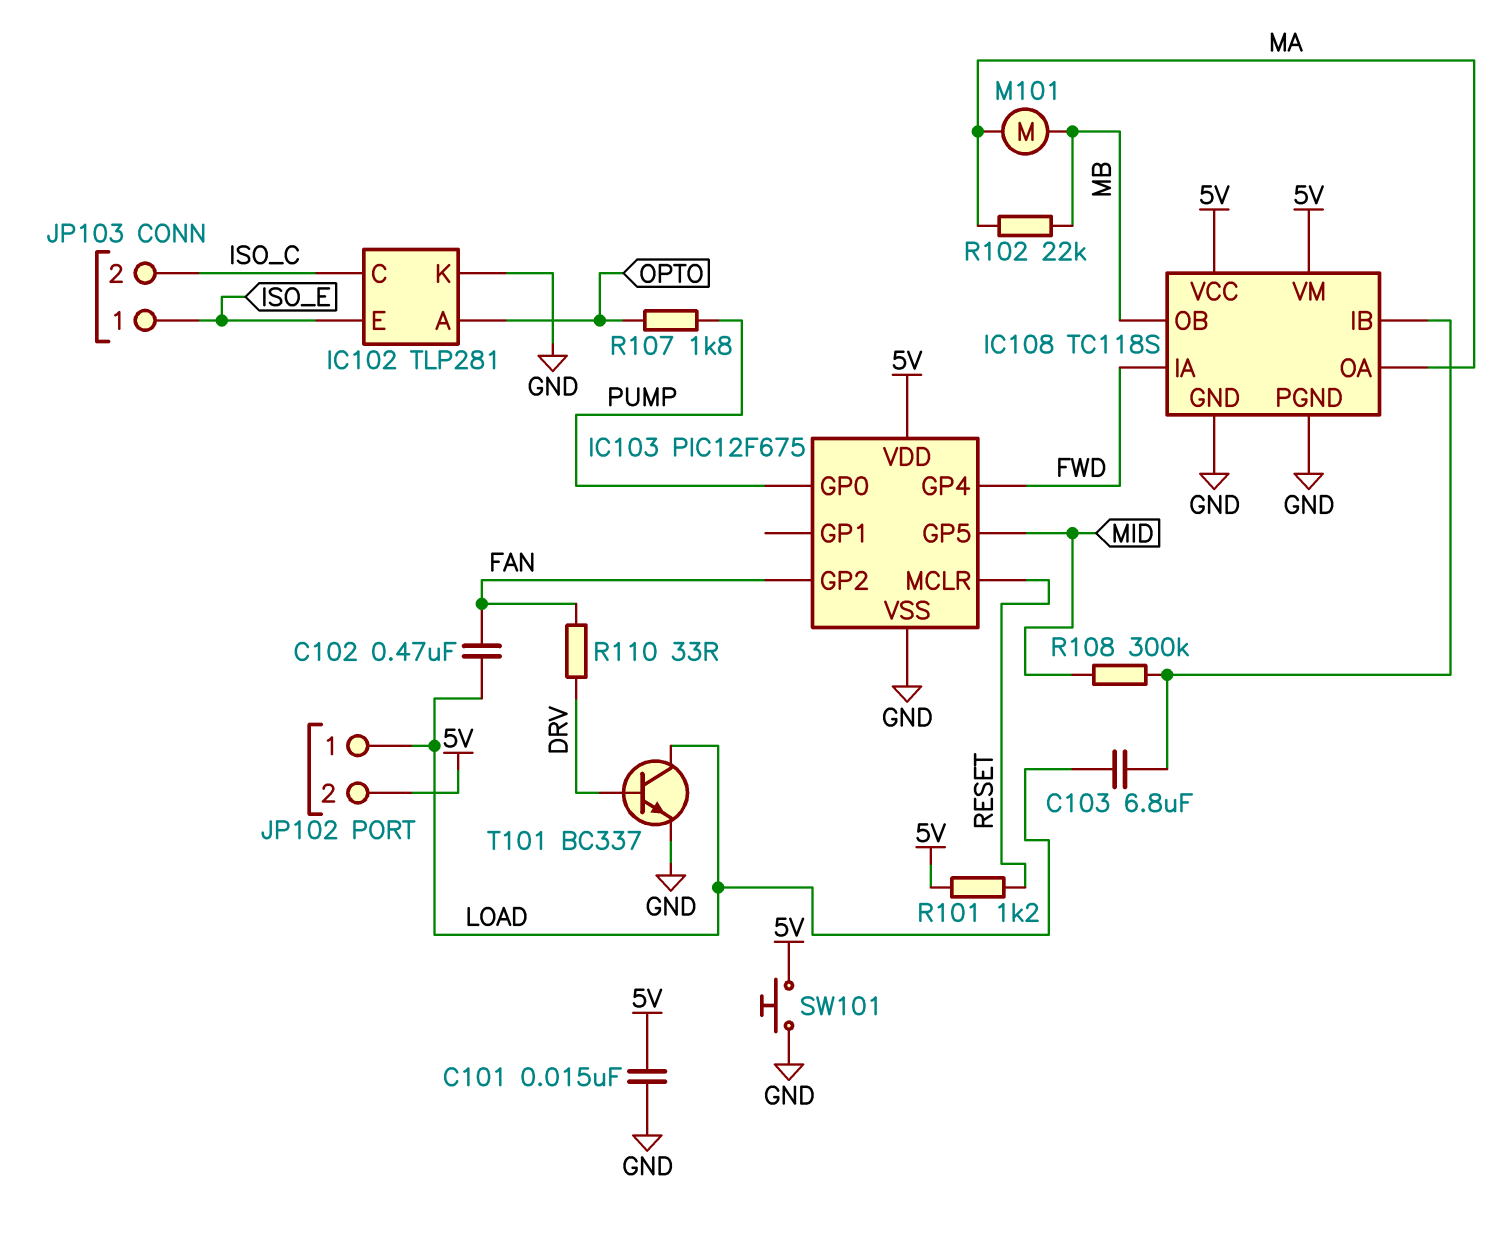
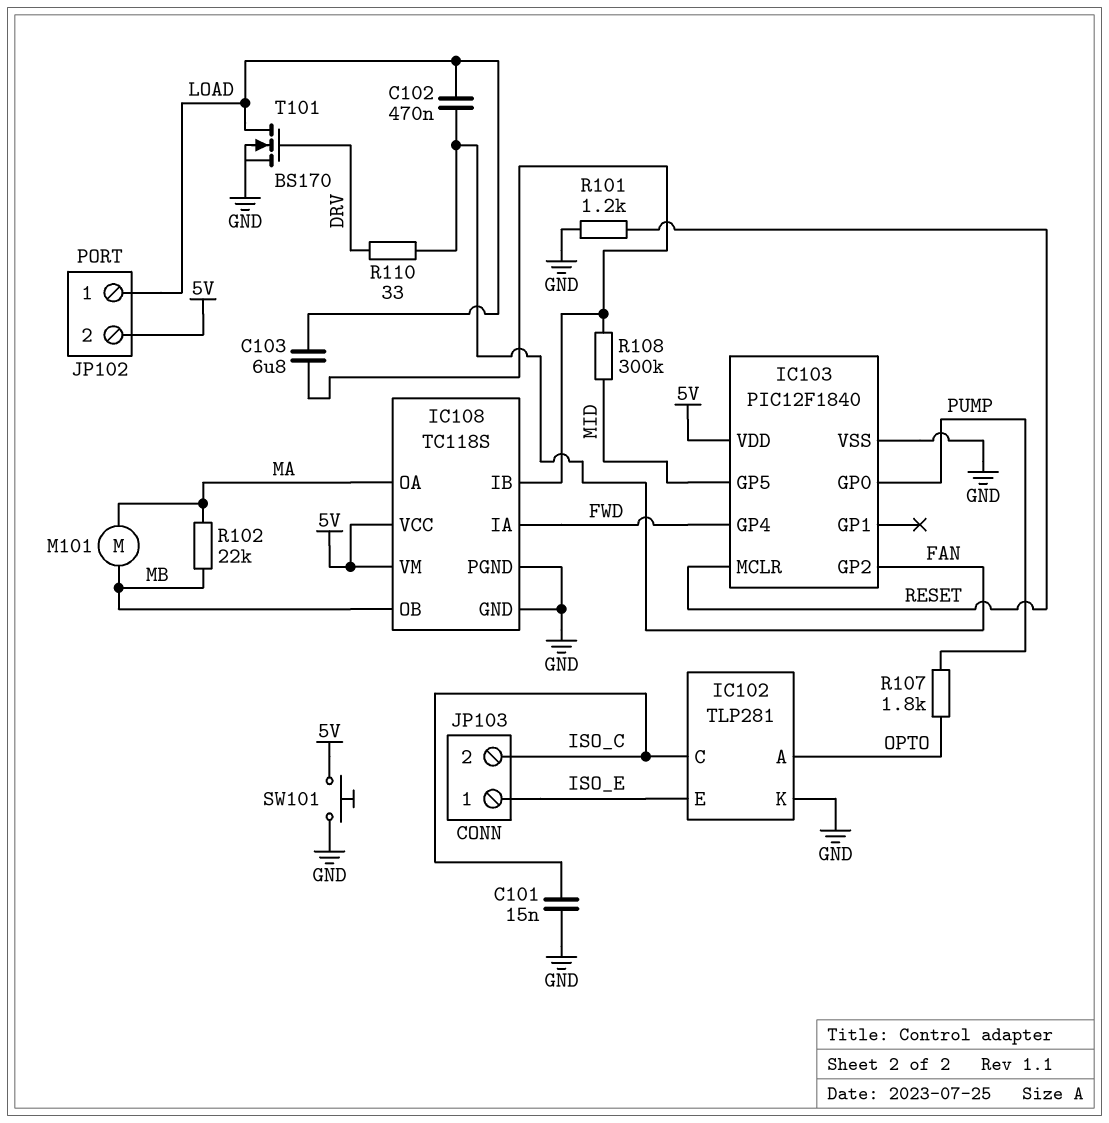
C101: 15nF (5V, GND) -> 15nF (GND, ISO_C)
IC103: PIC12F675 -> PIC12F1840
R101: 1.2k (5V, RESET) -> 1.2k (GND, RESET)
T101: NPN BC337 (B DRV, C LOAD, E GND) -> NMOS BS170 (G DRV, D LOAD, S GND)

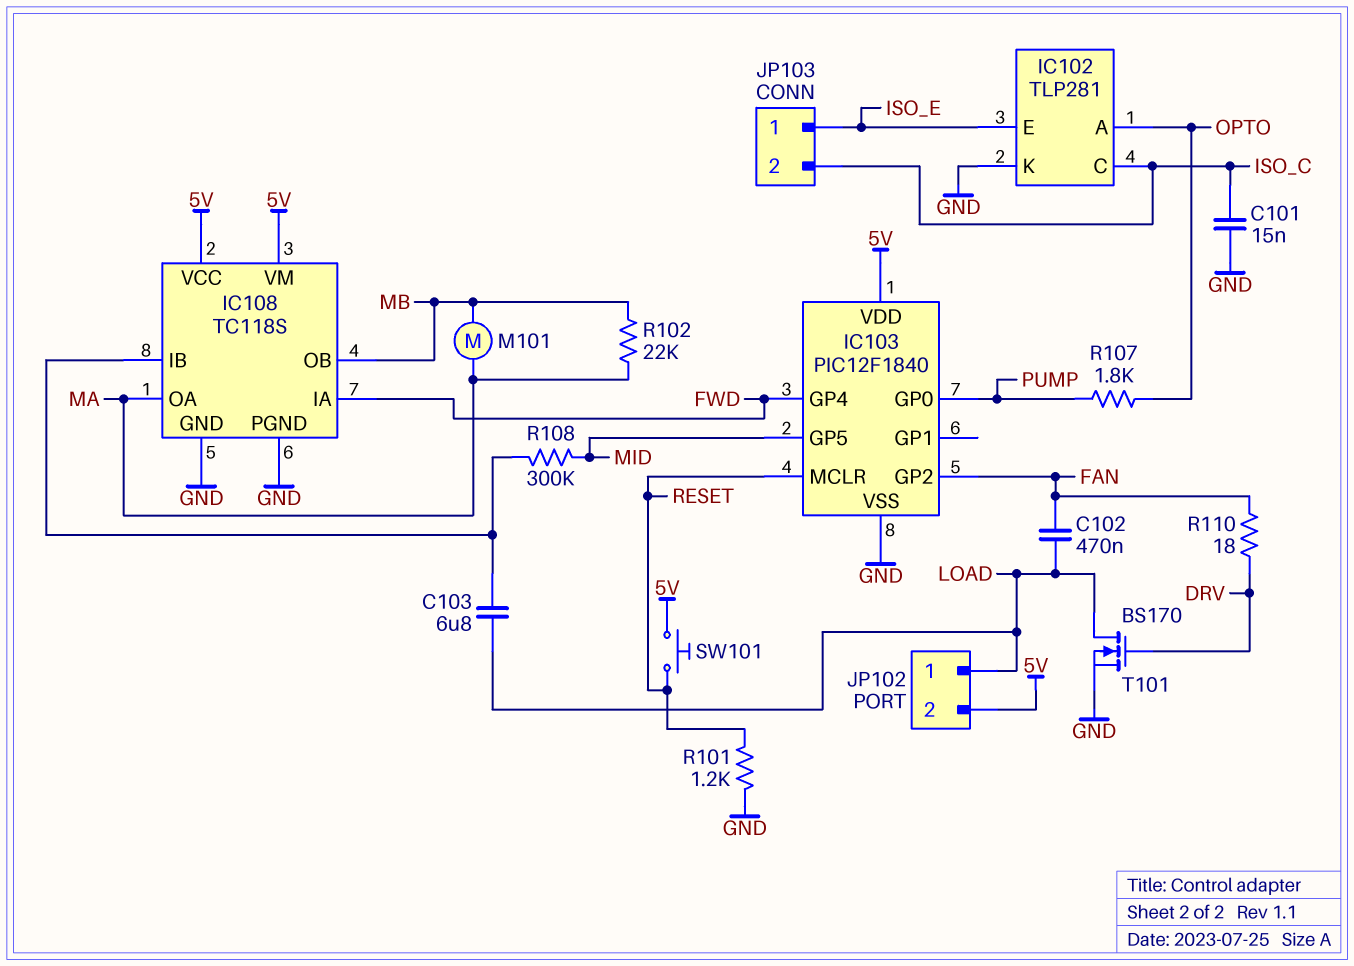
R110: 33 (DRV, FAN) -> 18 (DRV, FAN)
SW101: button (5V, GND) -> button (5V, RESET)

